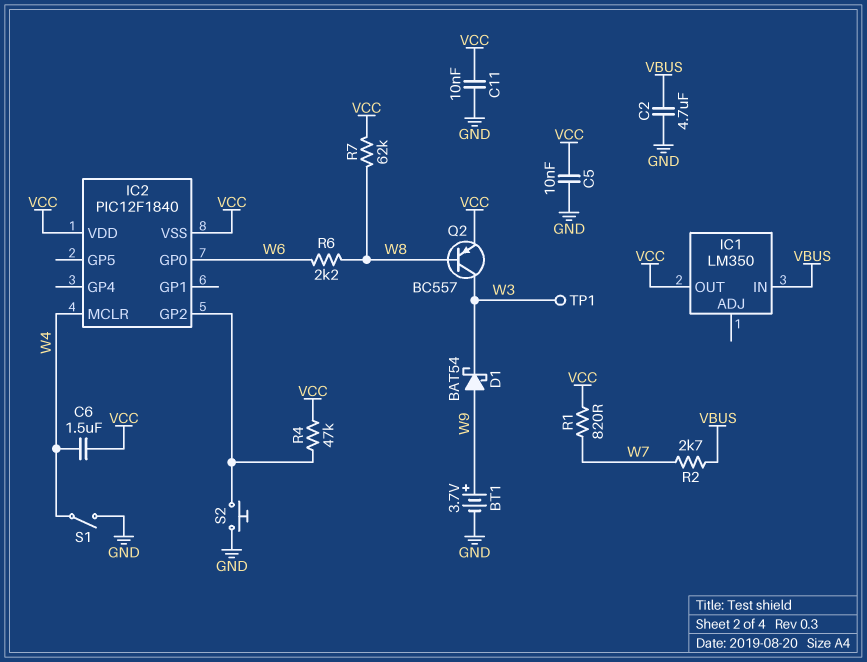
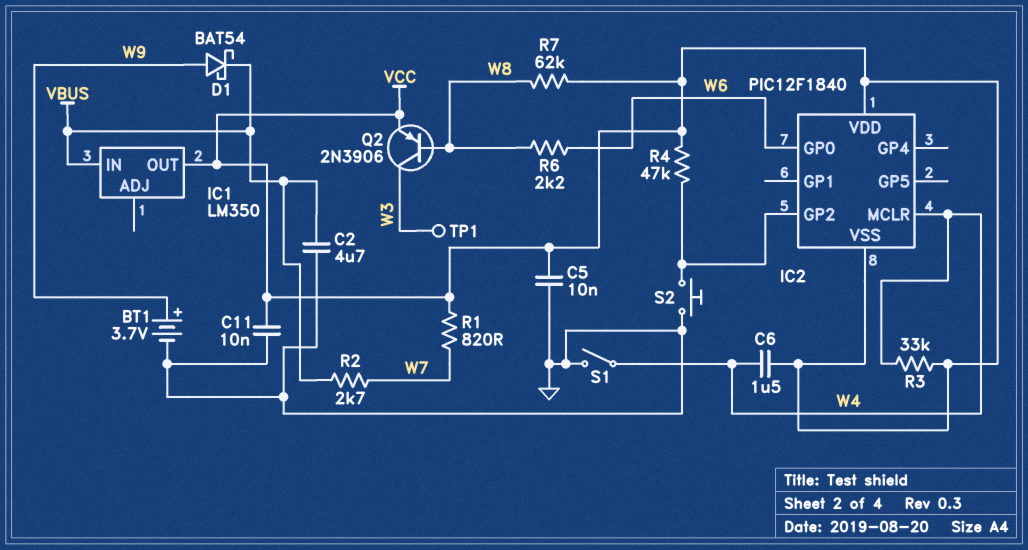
D1: schottky BAT54 (A W9, K W3) -> schottky BAT54 (A W9, K VBUS)
Q2: PNP BC557 (B W8, C W3, E VCC) -> PNP 2N3906 (B W8, C W3, E VCC)
R3: none -> 33k (VCC, W4)

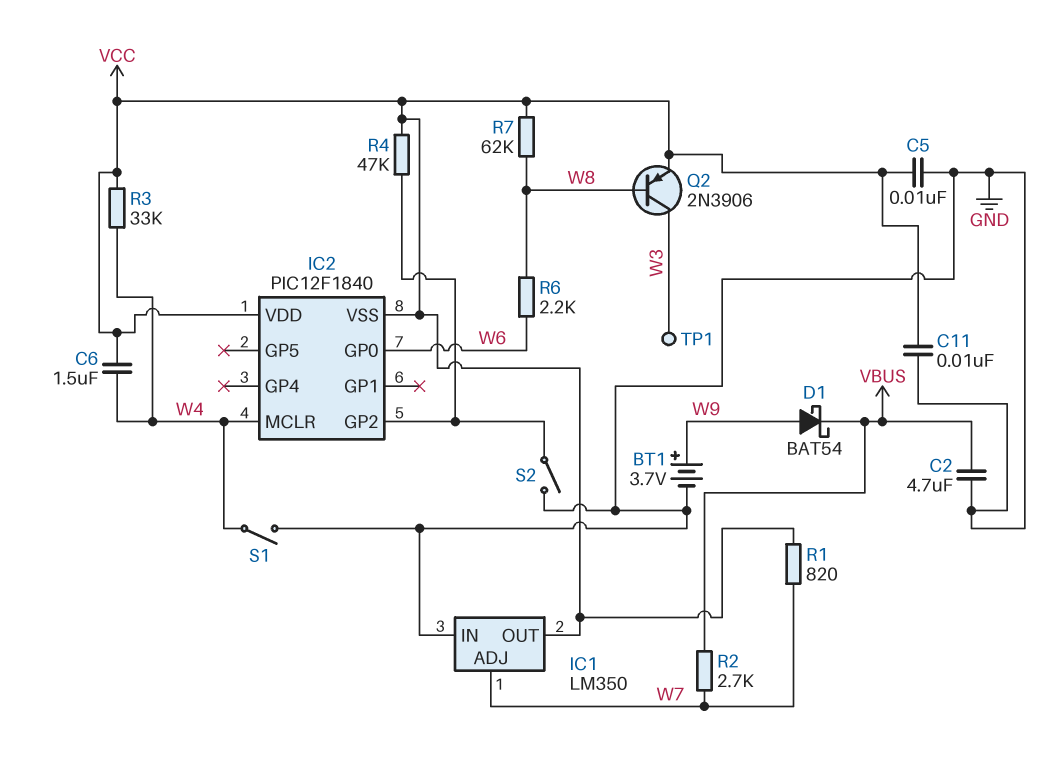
IC1 pin ADJ: none -> W7
IC1 pin IN: VBUS -> GND
S2: button (GND, IC2/GP2) -> switch (GND, IC2/GP2)

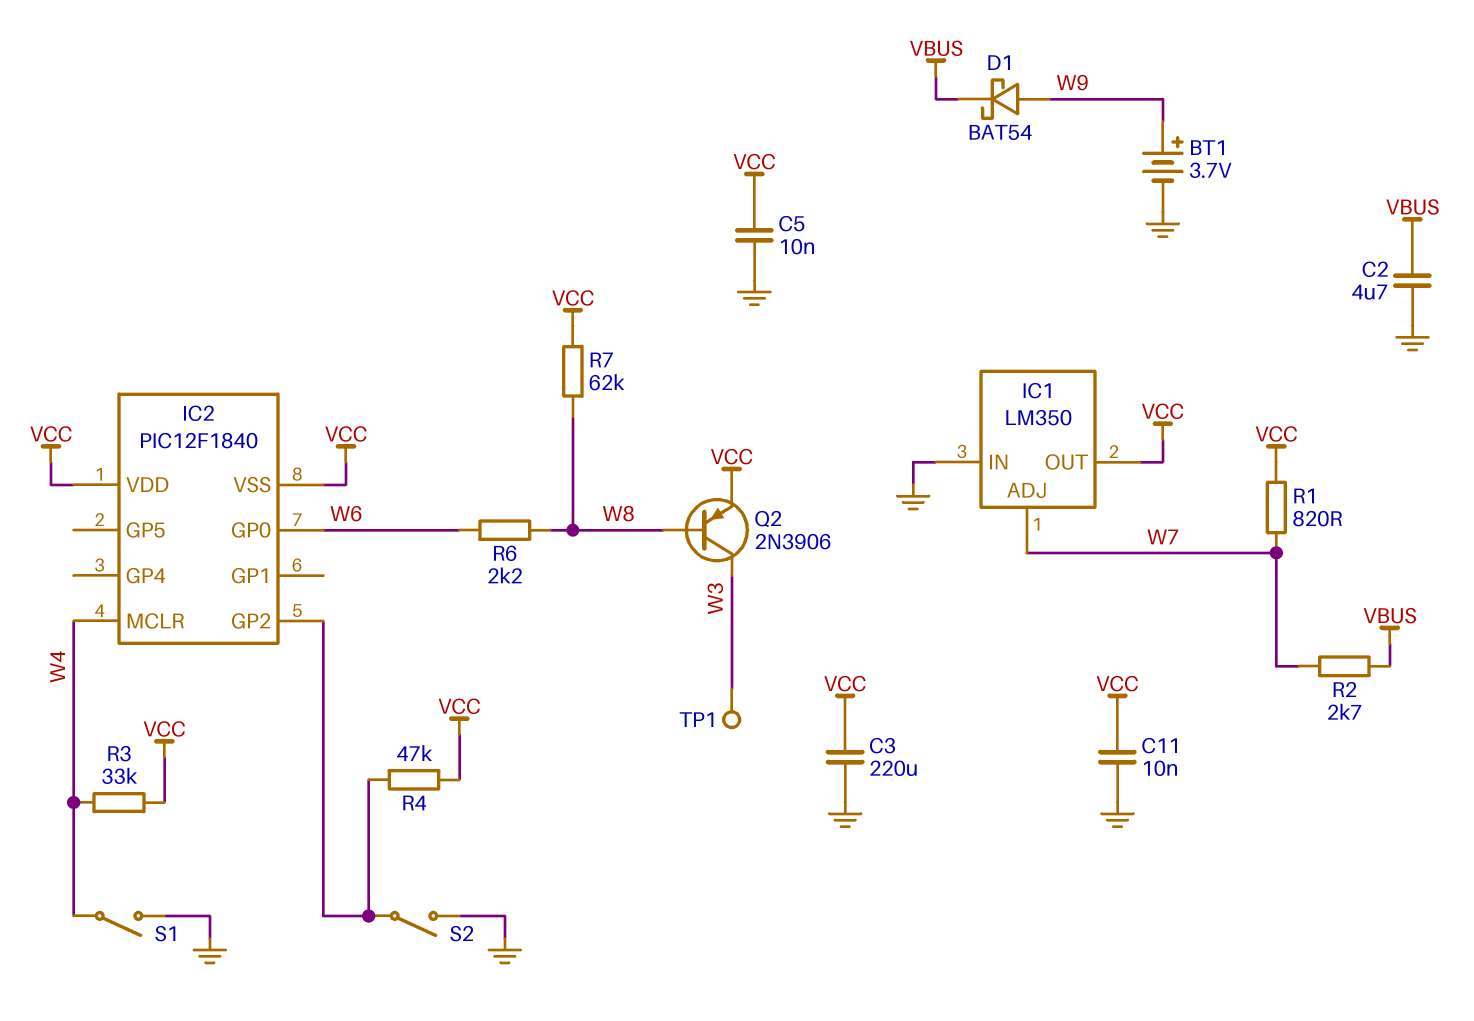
C3: none -> 220uF (GND, VCC)
C6: 1.5uF (VCC, W4) -> none

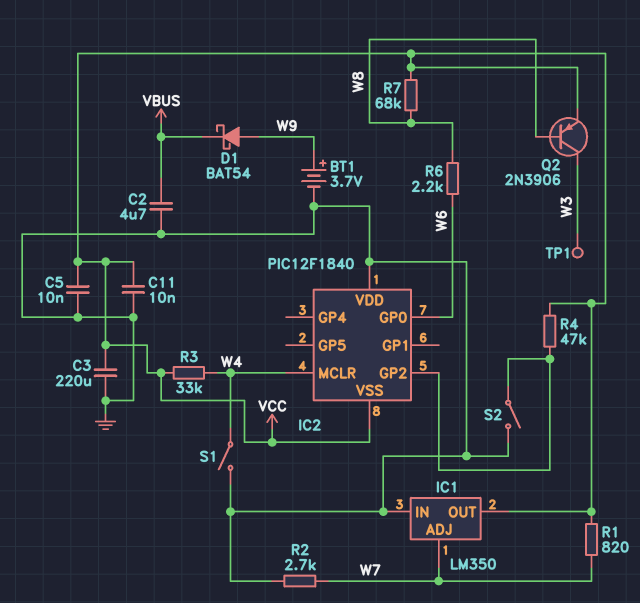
IC2 pin VDD: VCC -> GND
R2: 2.7k (VBUS, W7) -> 2.7k (GND, W7)
R7: 62k (VCC, W8) -> 68k (VCC, W8)

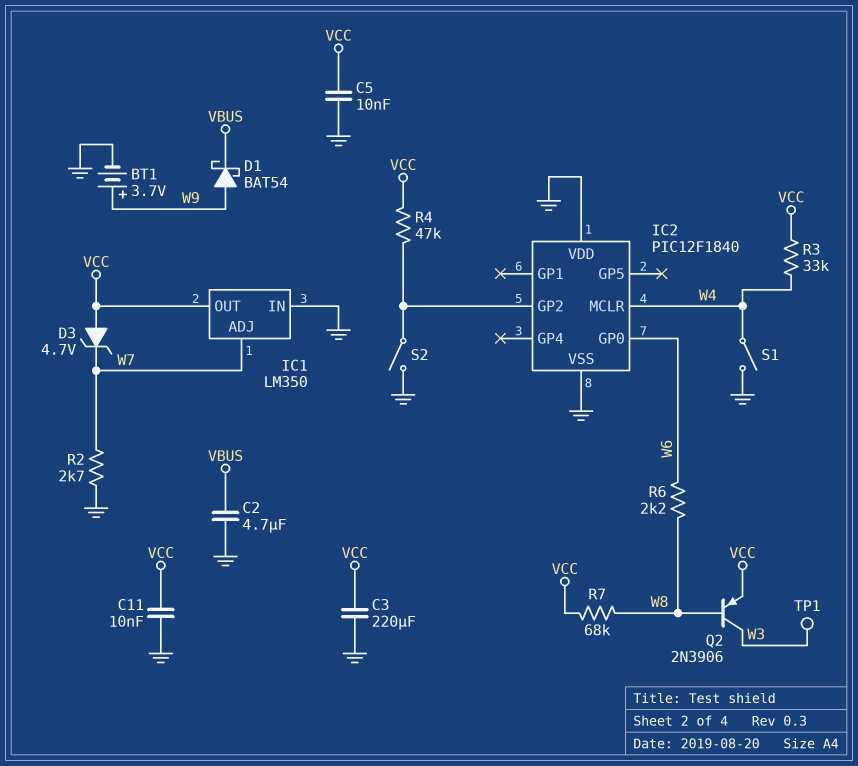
D3: none -> zener 4.7V (A VCC, K W7)
IC2 pin VSS: VCC -> GND
R1: 820 (VCC, W7) -> none

